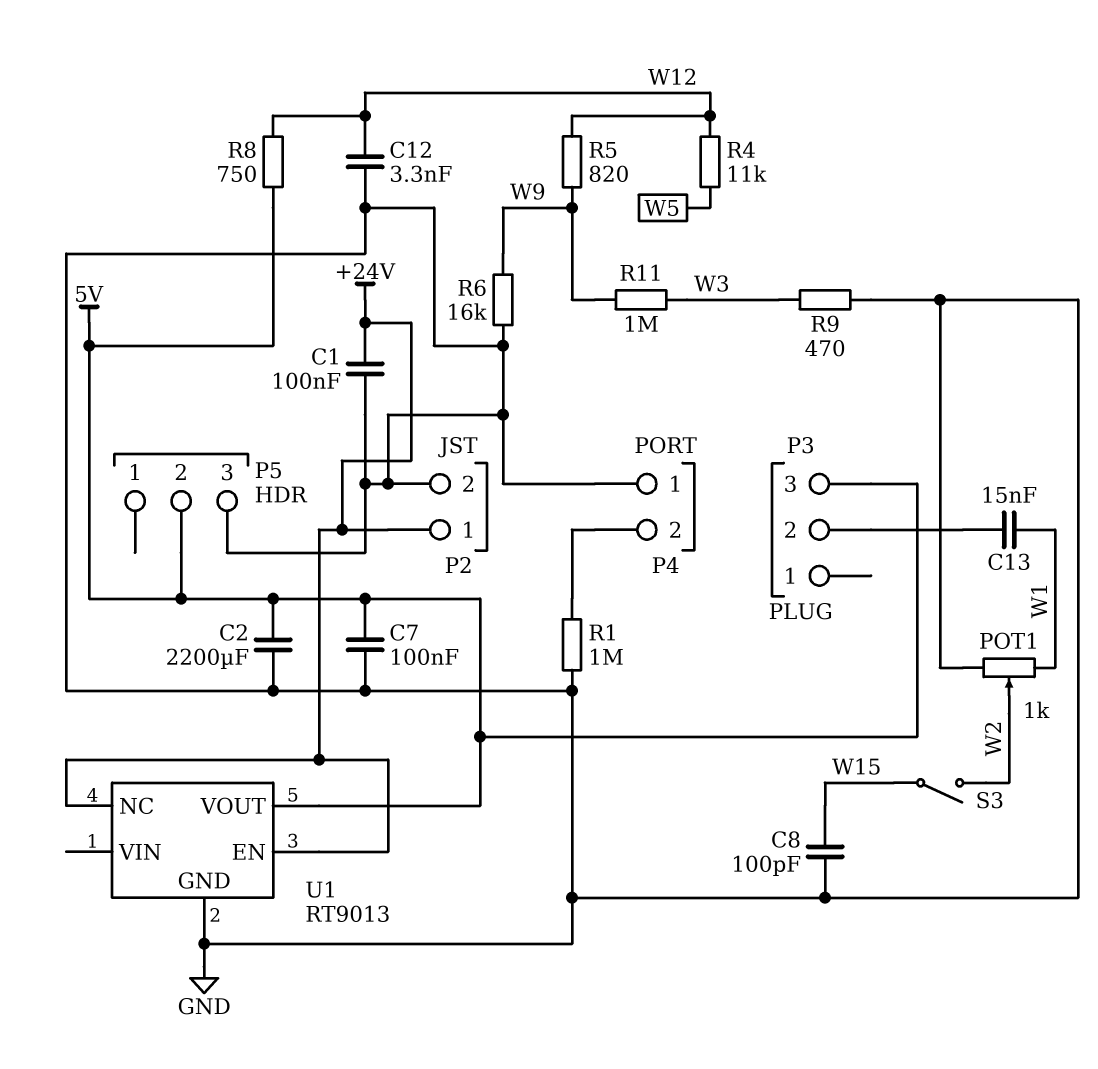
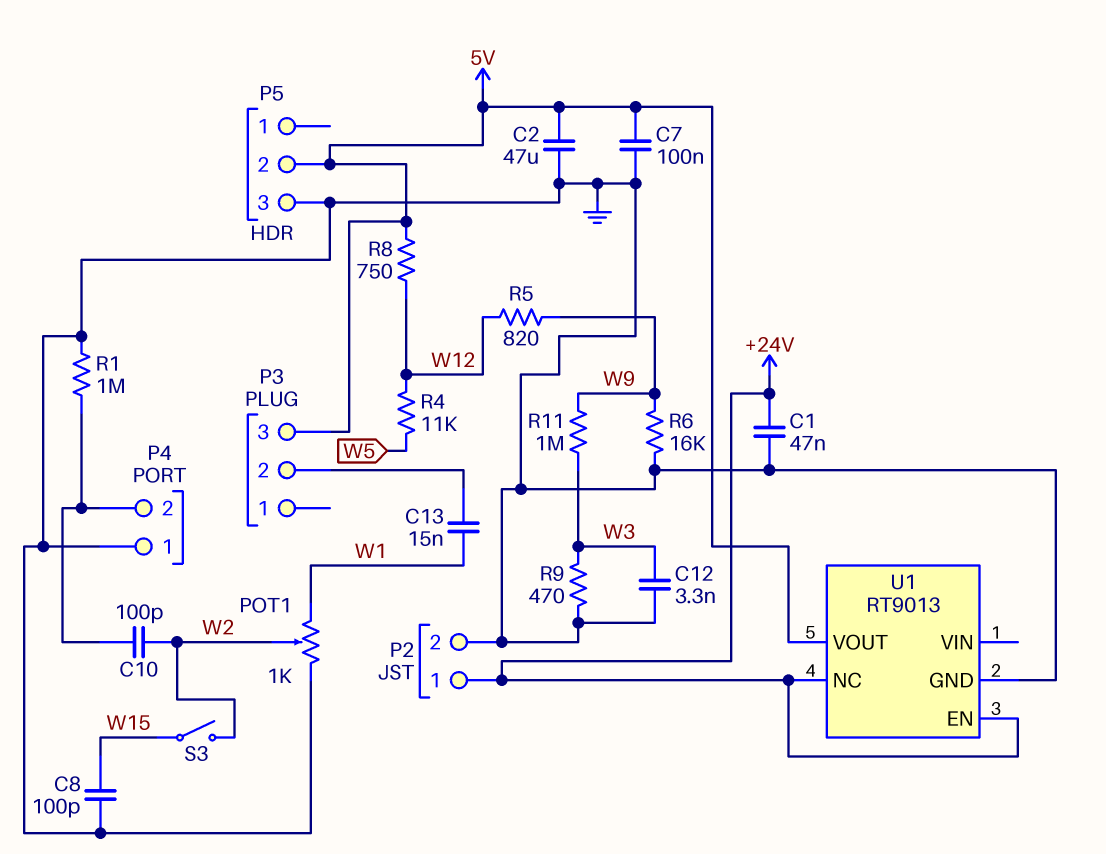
C1: 100nF (+24V, GND) -> 47nF (+24V, GND)
C2: 2200uF (5V, GND) -> 47uF (5V, GND)
C10: none -> 100pF (P4/2, W2)
C12: 3.3nF (GND, W12) -> 3.3nF (GND, W3)

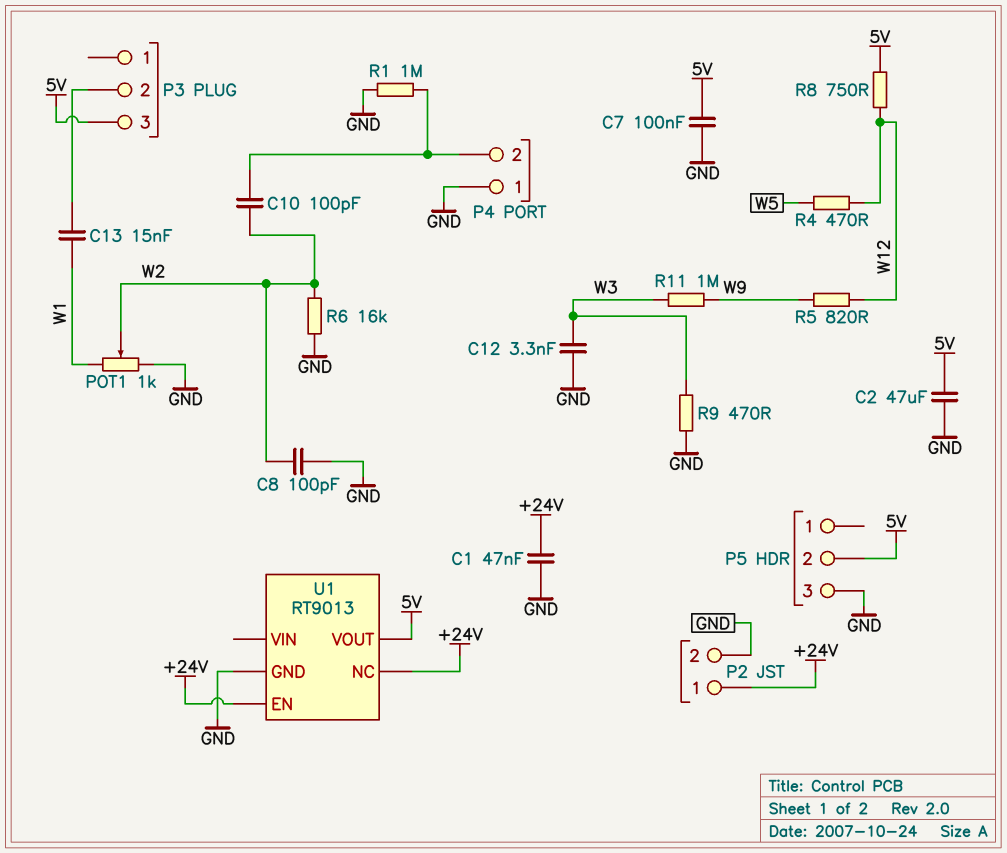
C8: 100pF (GND, W15) -> 100pF (GND, W2)
R4: 11k (W5, W12) -> 470 (W5, W12)
R6: 16k (GND, W9) -> 16k (GND, W2)
S3: switch (W2, W15) -> none

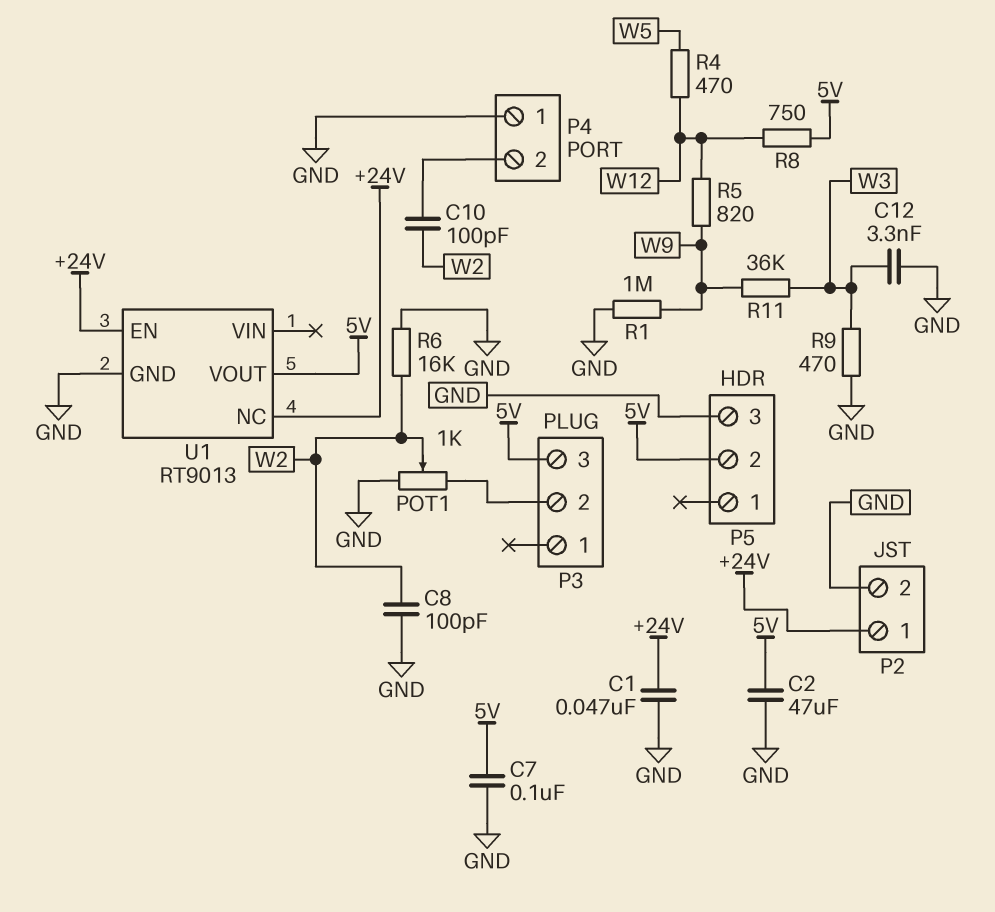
C13: 15nF (P3/2, W1) -> none
POT1: 1k (GND, W1, wiper W2) -> 1k (GND, P3/2, wiper W2)
R1: 1M (GND, P4/2) -> 1M (GND, W9)
R11: 1M (W3, W9) -> 36k (W3, W9)

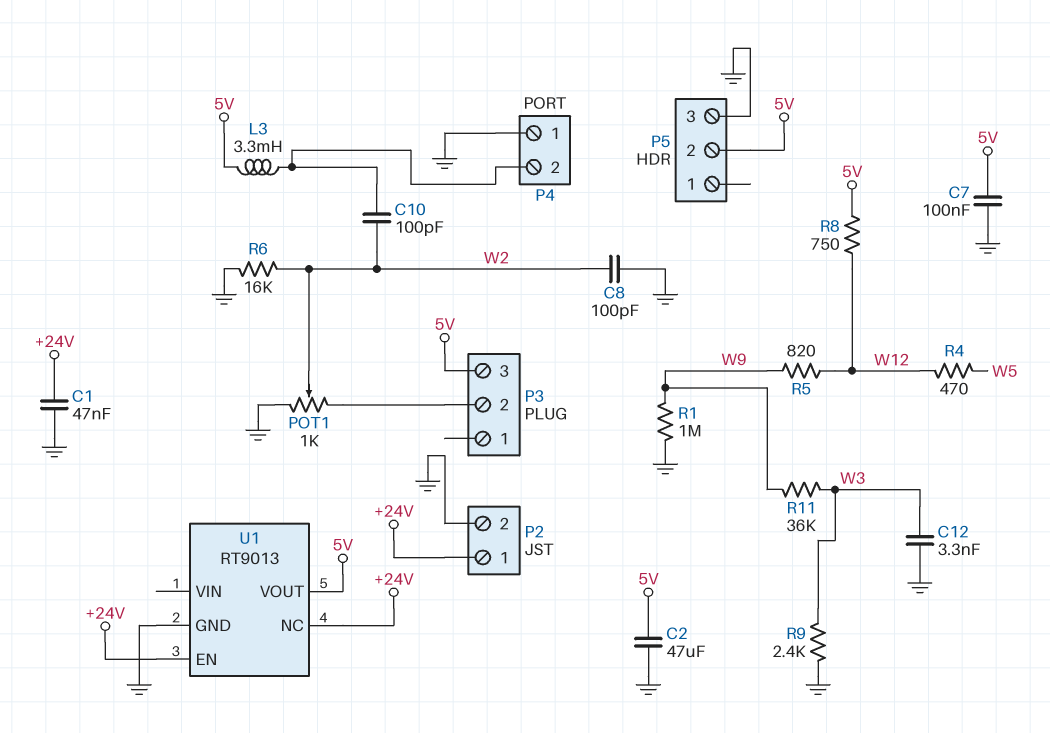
L3: none -> 3.3mH (5V, P4/2)
R9: 470 (GND, W3) -> 2.4k (GND, W3)

